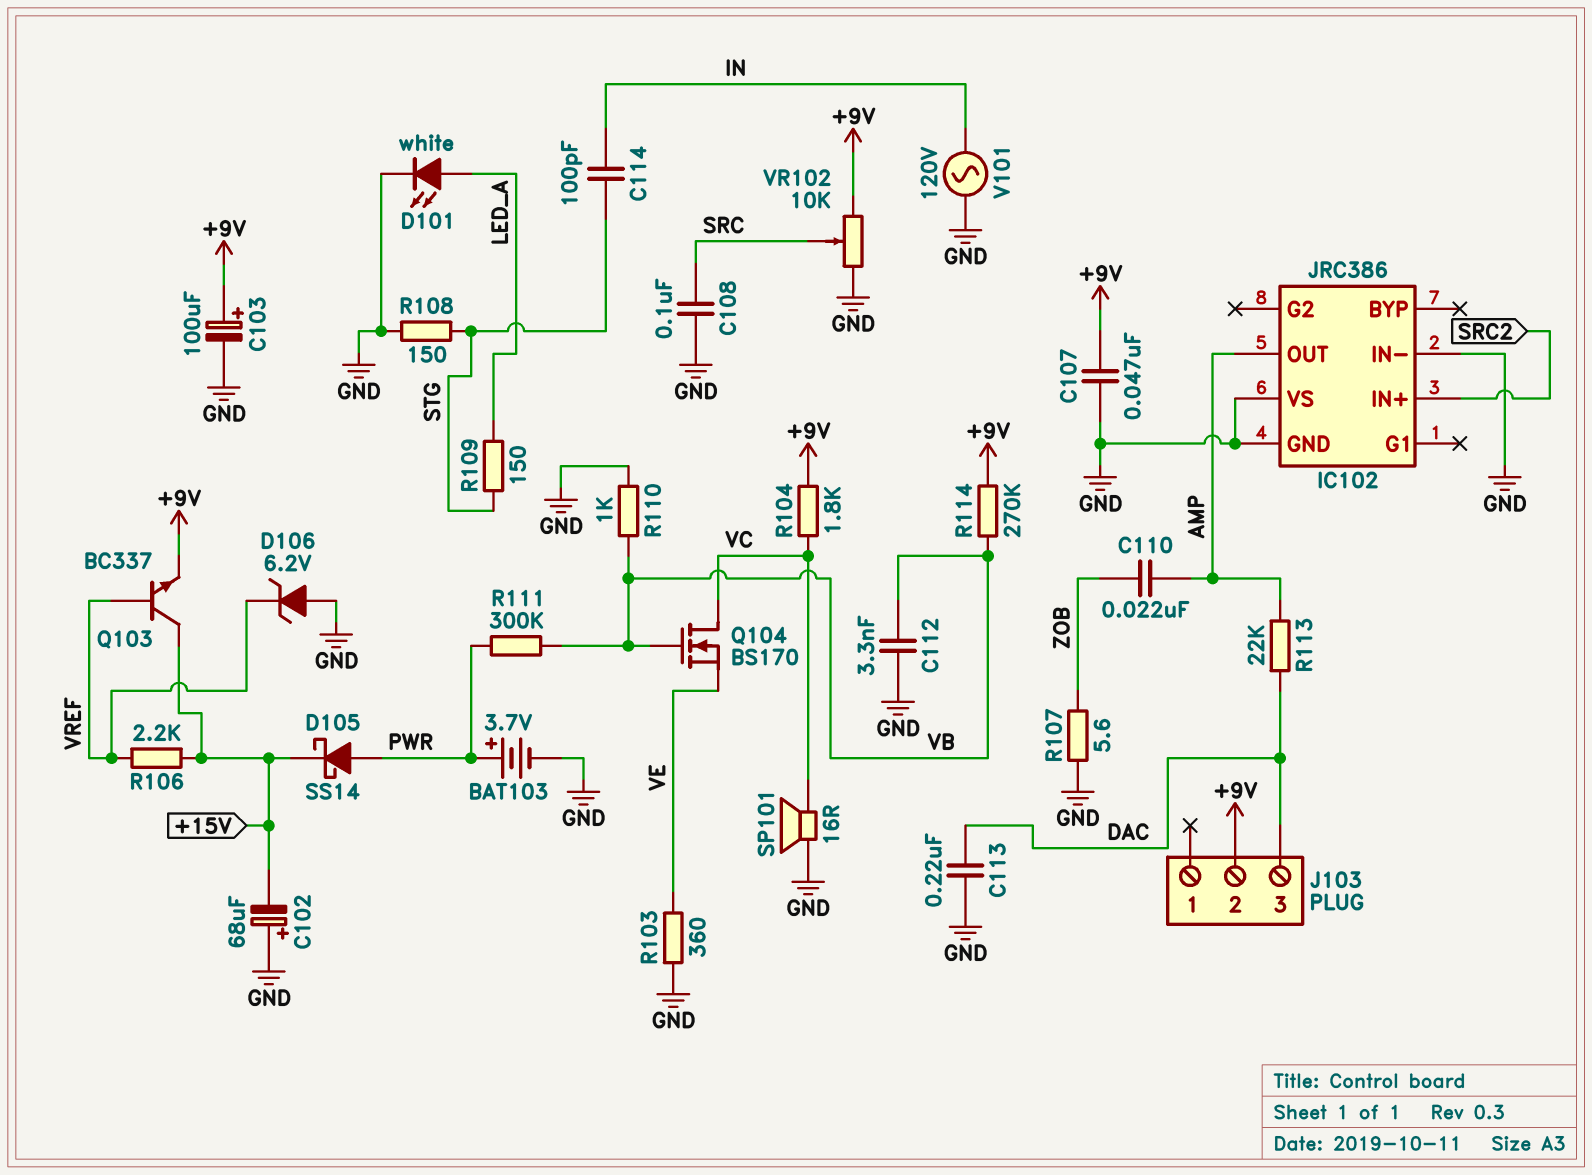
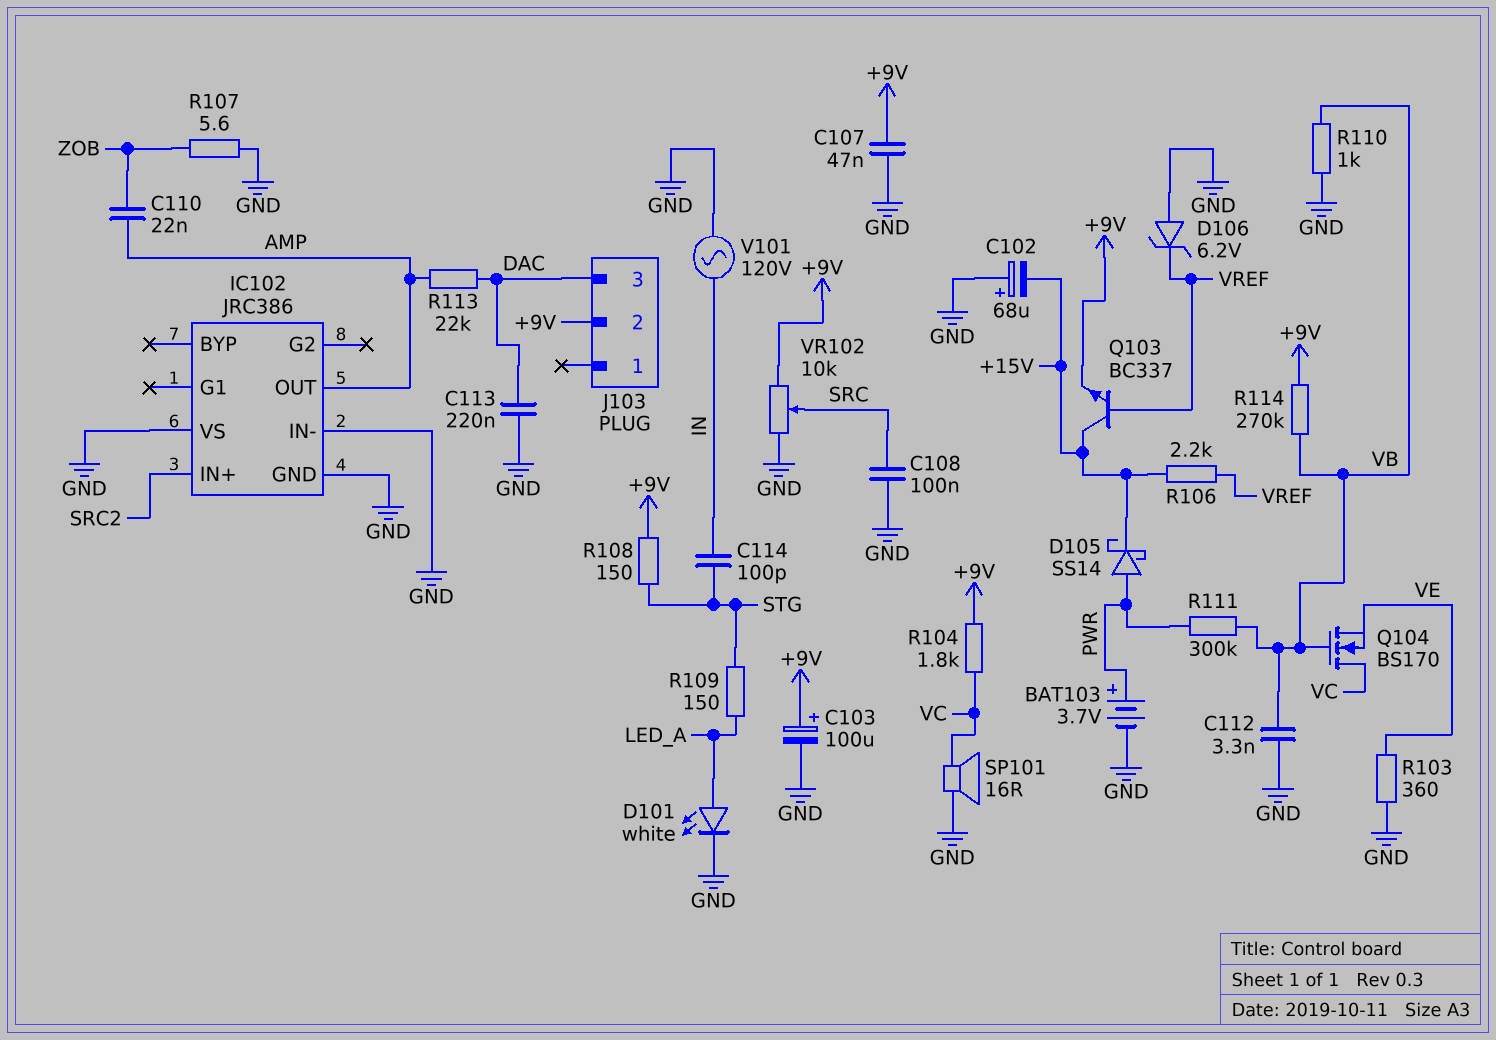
R108: 150 (GND, STG) -> 150 (+9V, STG)

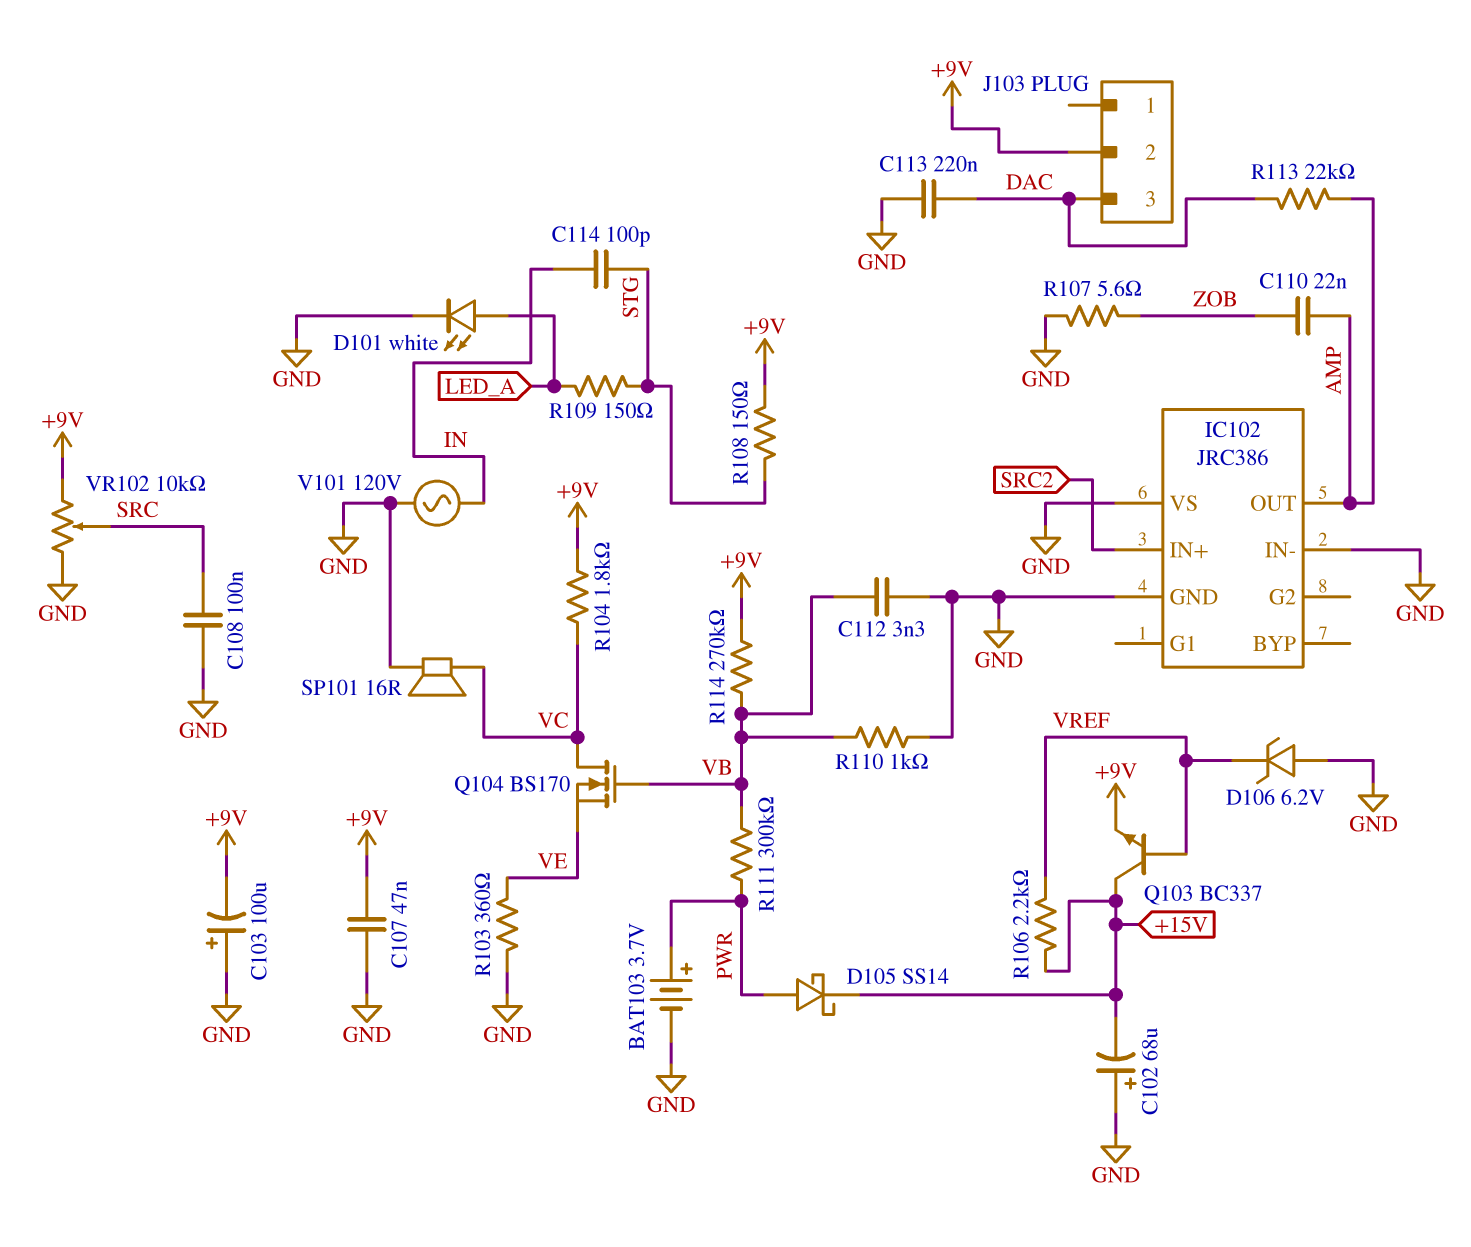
C103: 100uF (plus +9V, minus GND) -> 100uF (plus GND, minus +9V)

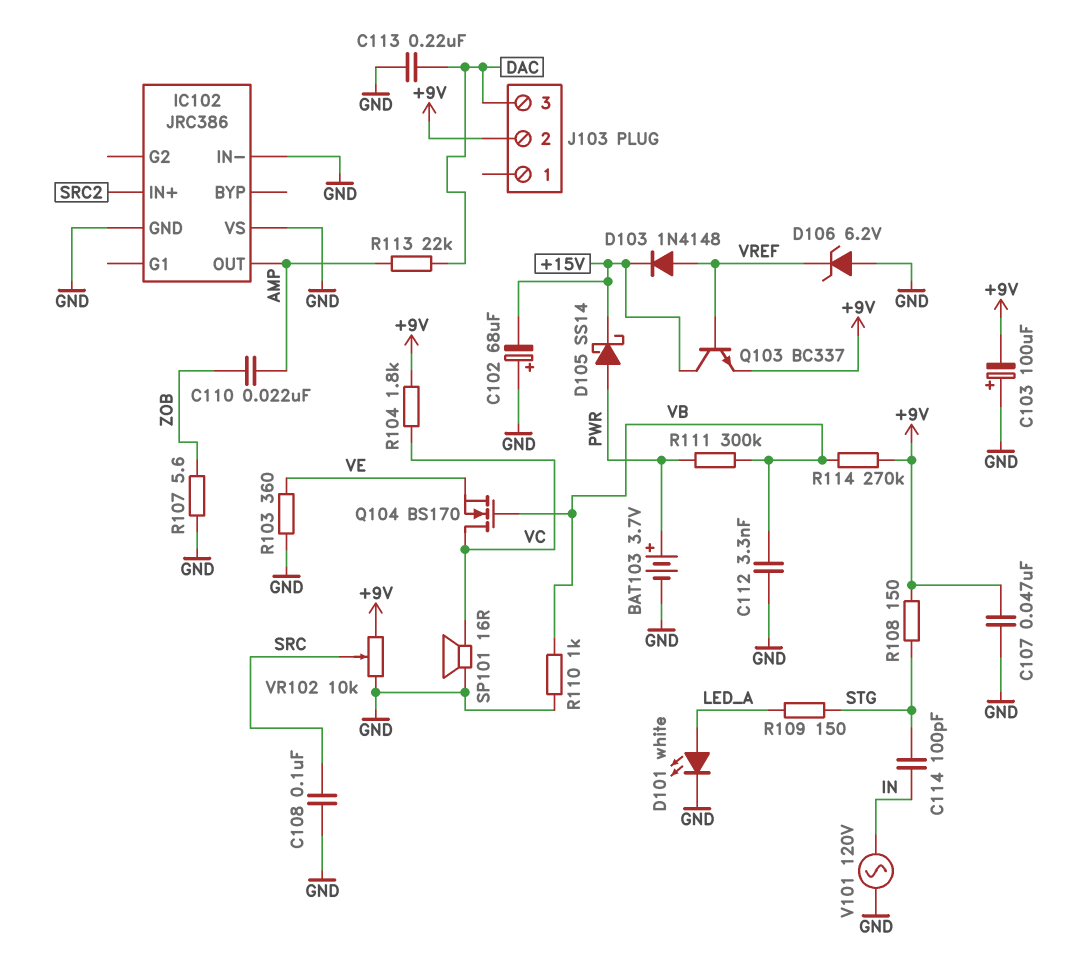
D103: none -> diode 1N4148 (A VREF, K +15V)
R106: 2.2k (+15V, VREF) -> none

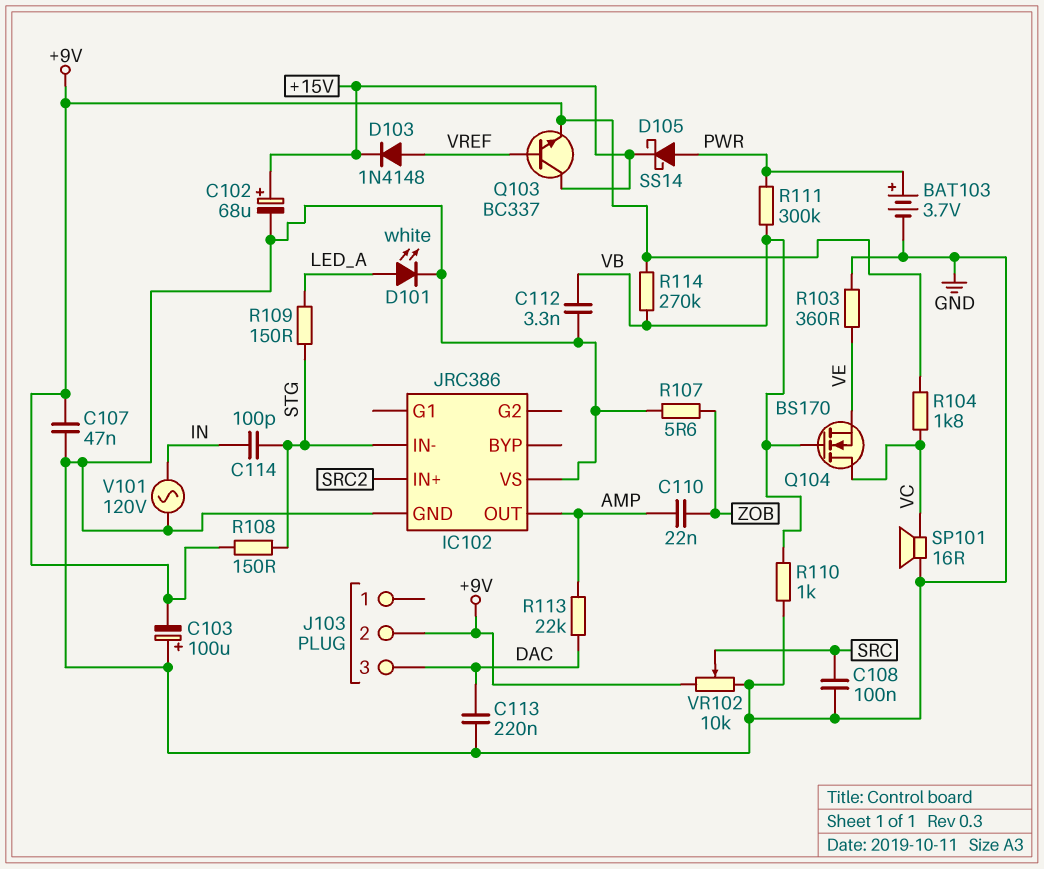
C102: 68uF (plus GND, minus +15V) -> 68uF (plus +15V, minus GND)
D106: zener 6.2V (A GND, K VREF) -> none
IC102 pin IN-: GND -> STG

